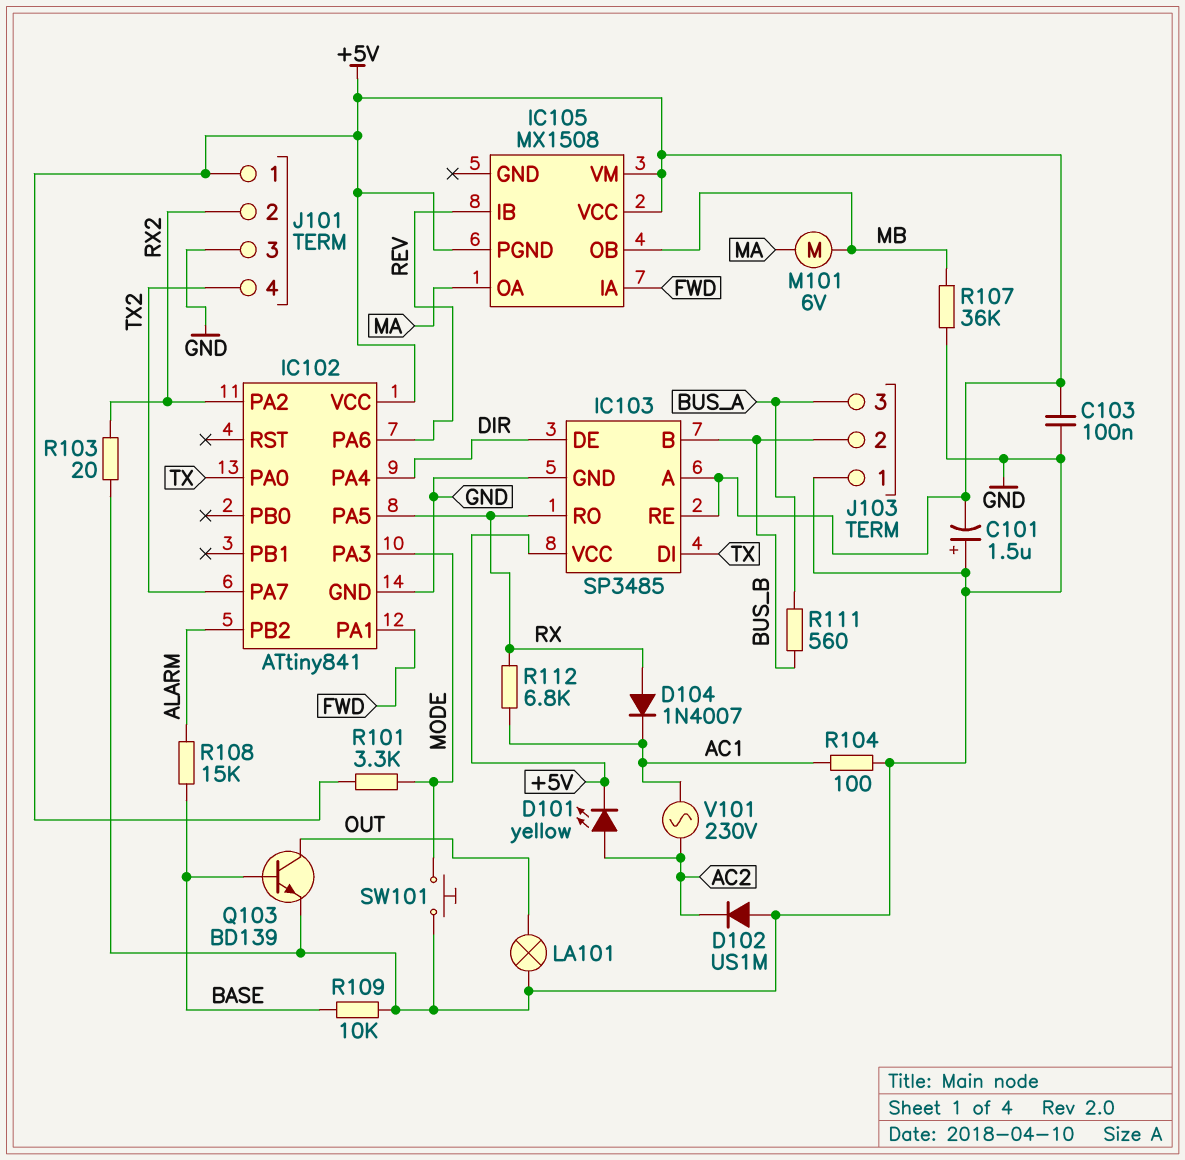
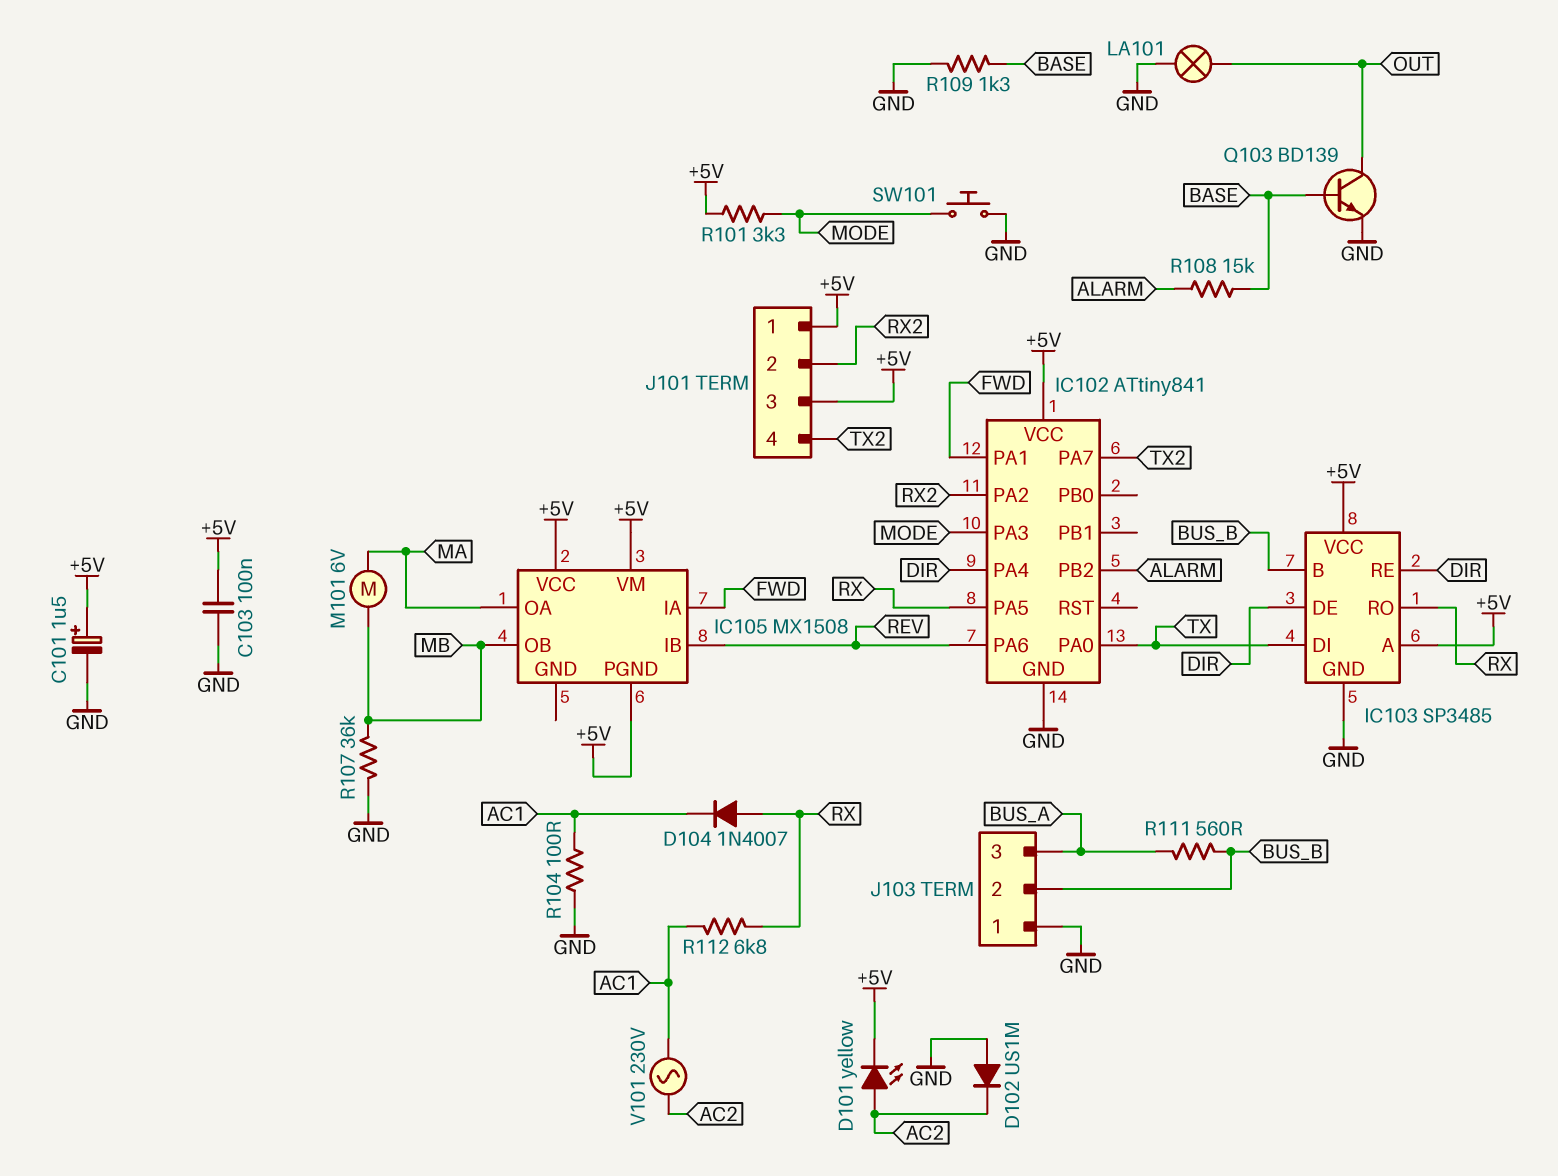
C101: 1.5uF (plus GND, minus +5V) -> 1.5uF (plus +5V, minus GND)
IC103 pin RE: +5V -> DIR
J101 pin 3: GND -> +5V
R103: 20 (GND, RX2) -> none
R109: 10k (BASE, GND) -> 1.3k (BASE, GND)

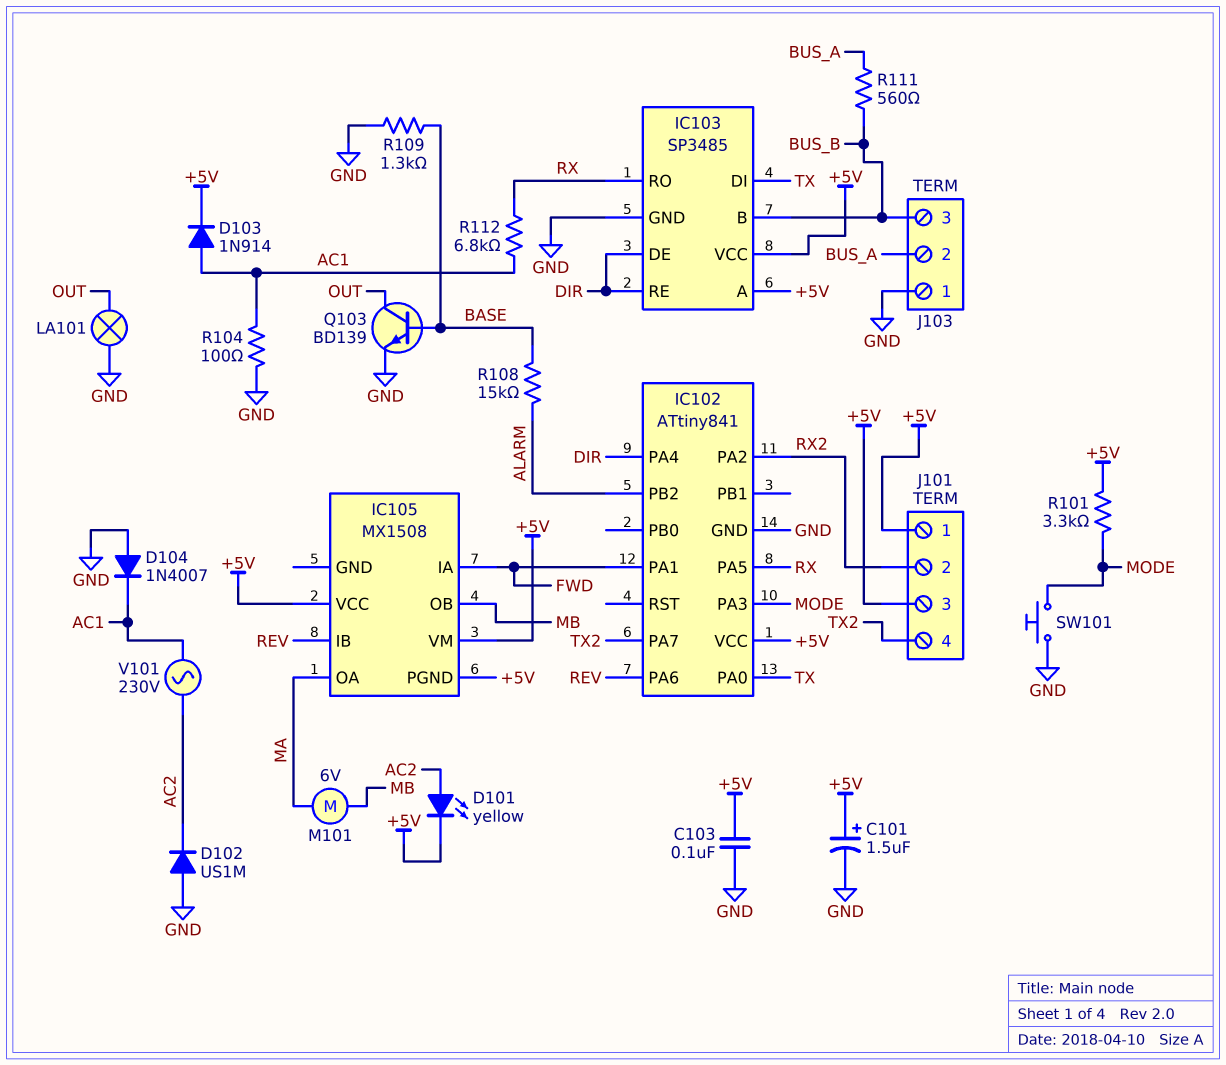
D103: none -> diode 1N914 (A AC1, K +5V)
D104: diode 1N4007 (A RX, K AC1) -> diode 1N4007 (A GND, K AC1)
J103 pin 2: BUS_B -> BUS_A
J103 pin 3: BUS_A -> BUS_B
R107: 36k (GND, MB) -> none

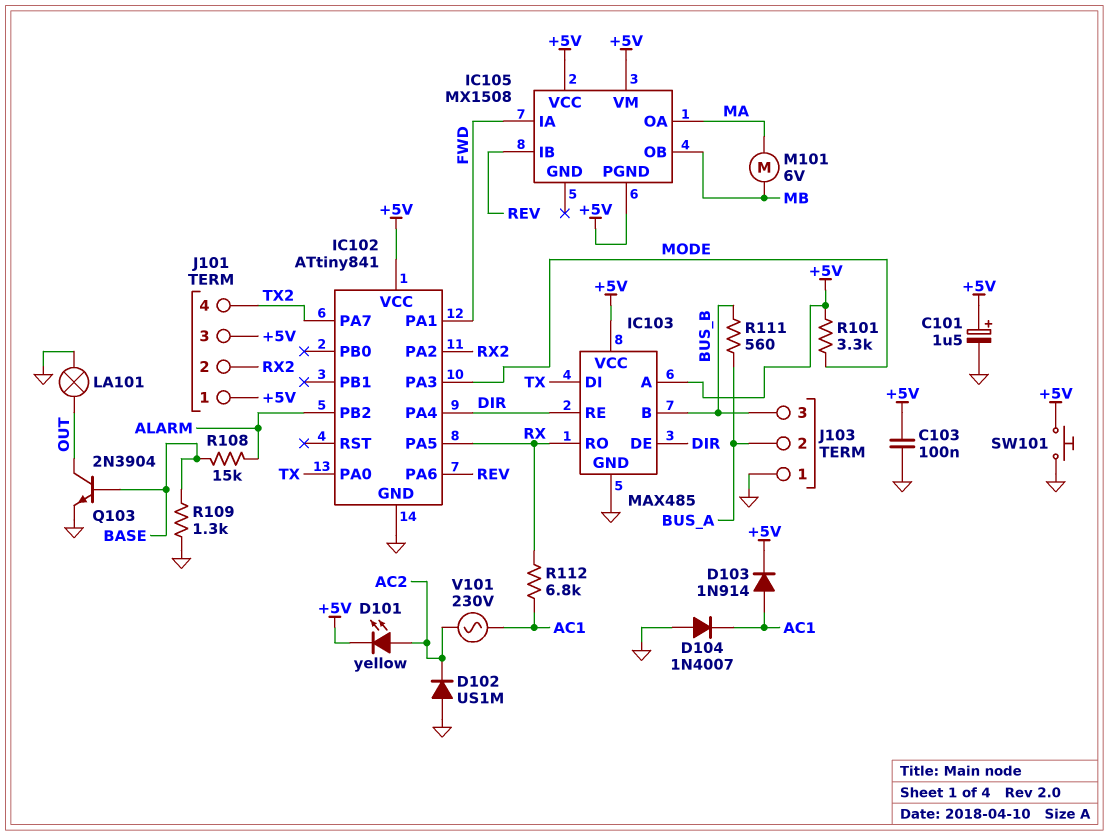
IC103: SP3485 -> MAX485
Q103: NPN BD139 (B BASE, C OUT, E GND) -> NPN 2N3904 (B BASE, C OUT, E GND)
R104: 100 (AC1, GND) -> none
SW101: button (GND, MODE) -> button (+5V, GND)

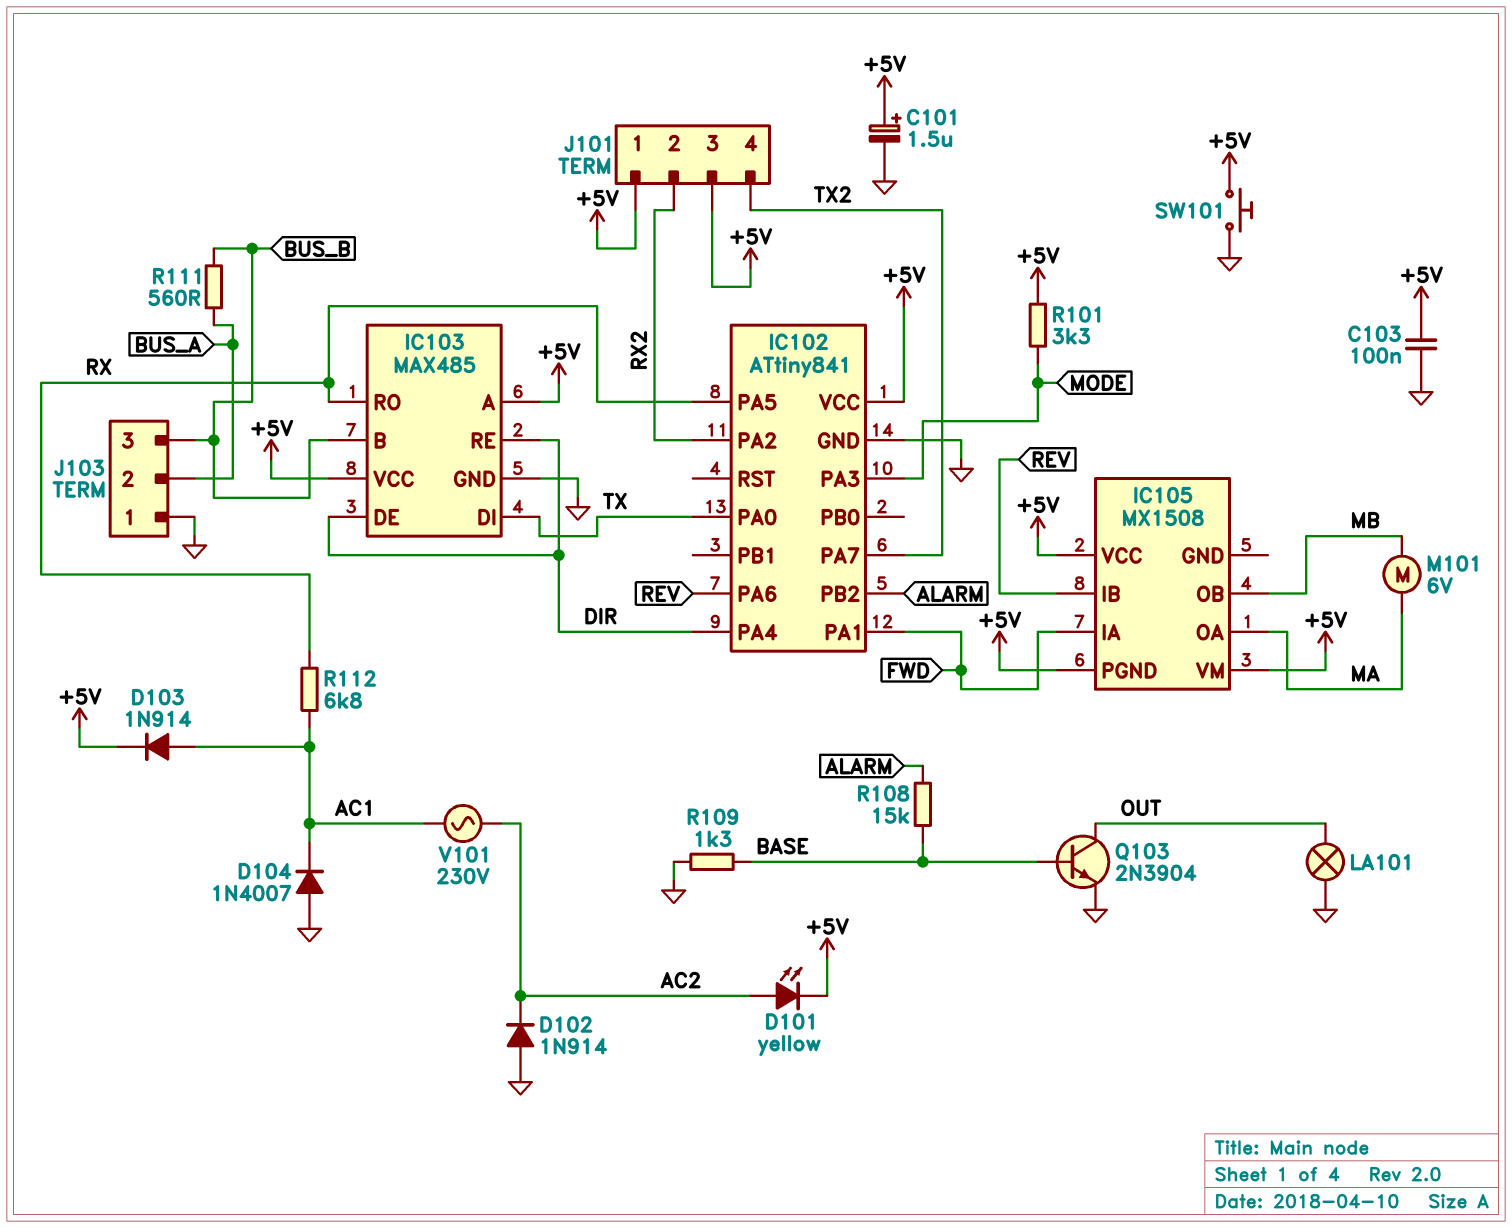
D102: diode US1M (A GND, K AC2) -> diode 1N914 (A GND, K AC2)

